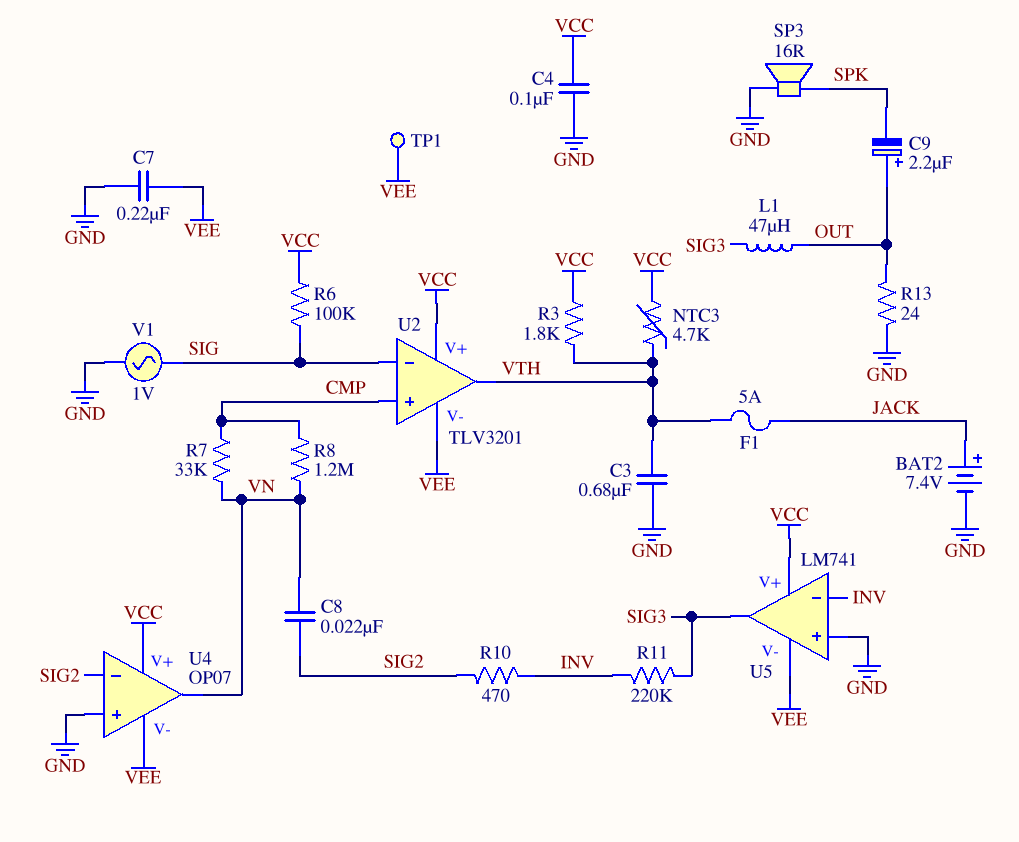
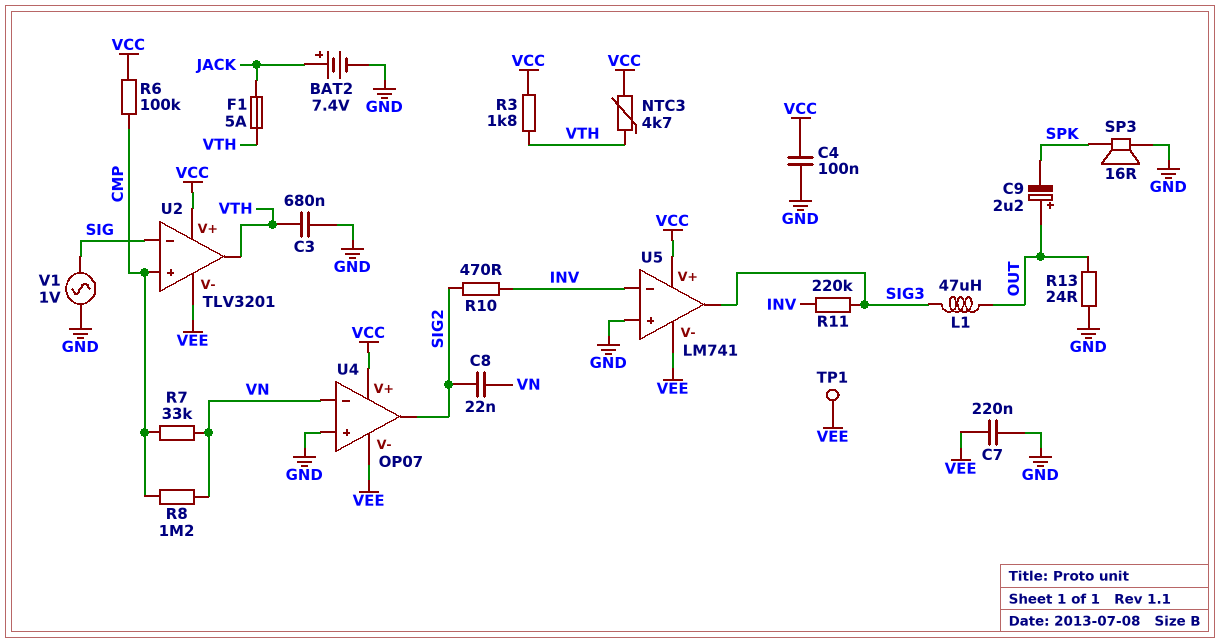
R6: 100k (SIG, VCC) -> 100k (CMP, VCC)
U4 pin in-: SIG2 -> VN
U4 pin out: VN -> SIG2

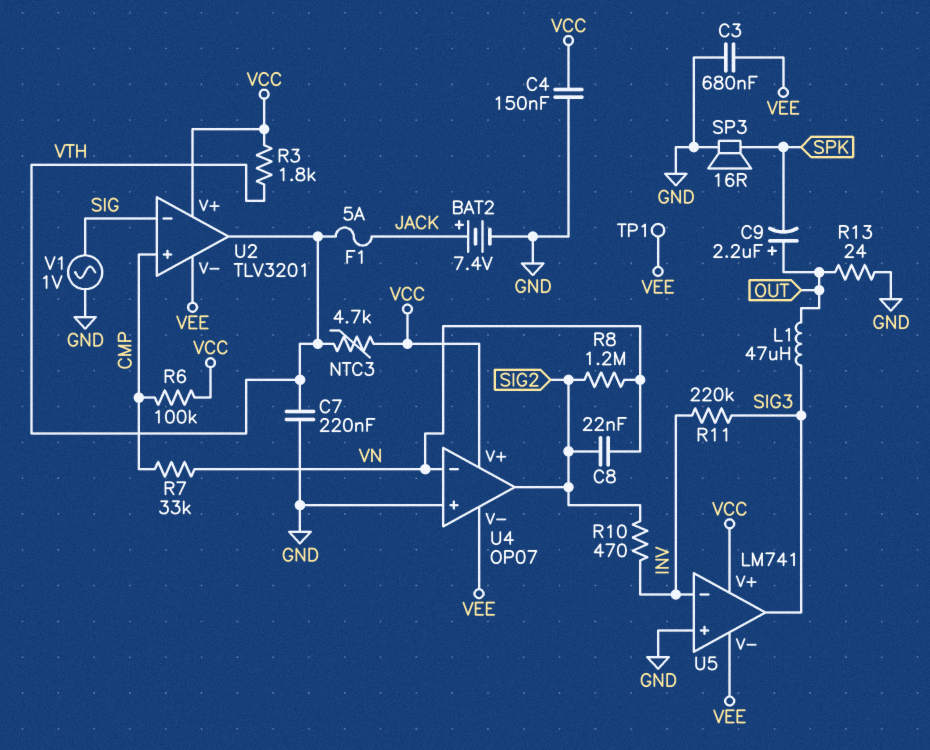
C3: 680nF (GND, VTH) -> 680nF (GND, VEE)
C4: 100nF (GND, VCC) -> 150nF (GND, VCC)
C7: 220nF (GND, VEE) -> 220nF (GND, VTH)
R8: 1.2M (CMP, VN) -> 1.2M (SIG2, VN)

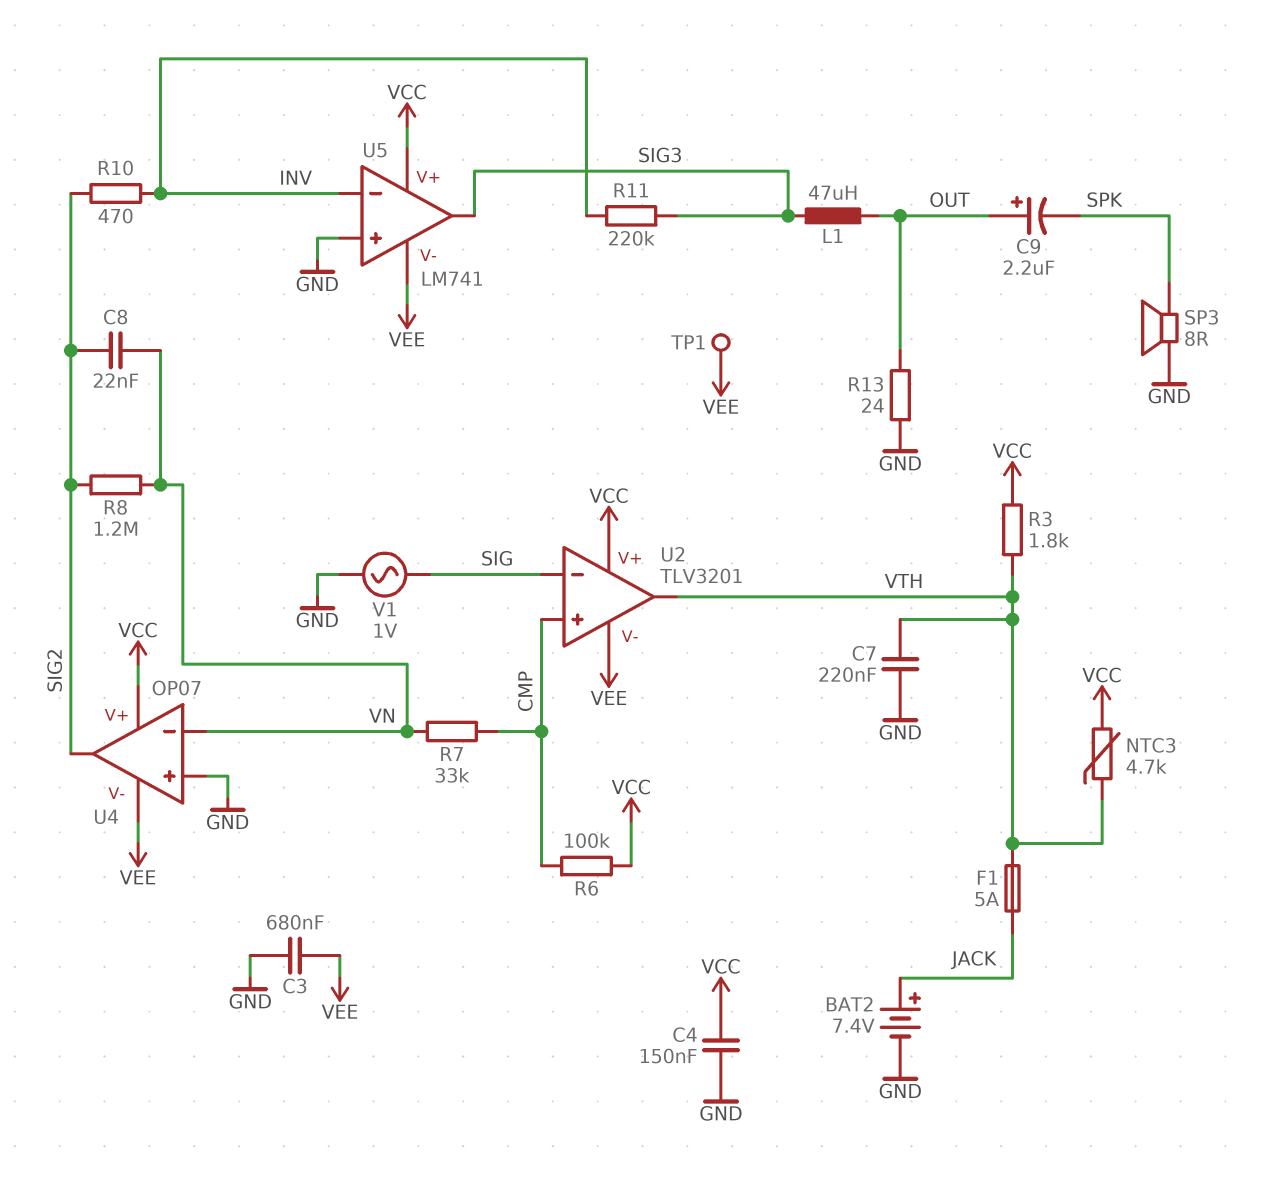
SP3: speaker 16R (GND, SPK) -> speaker 8R (GND, SPK)

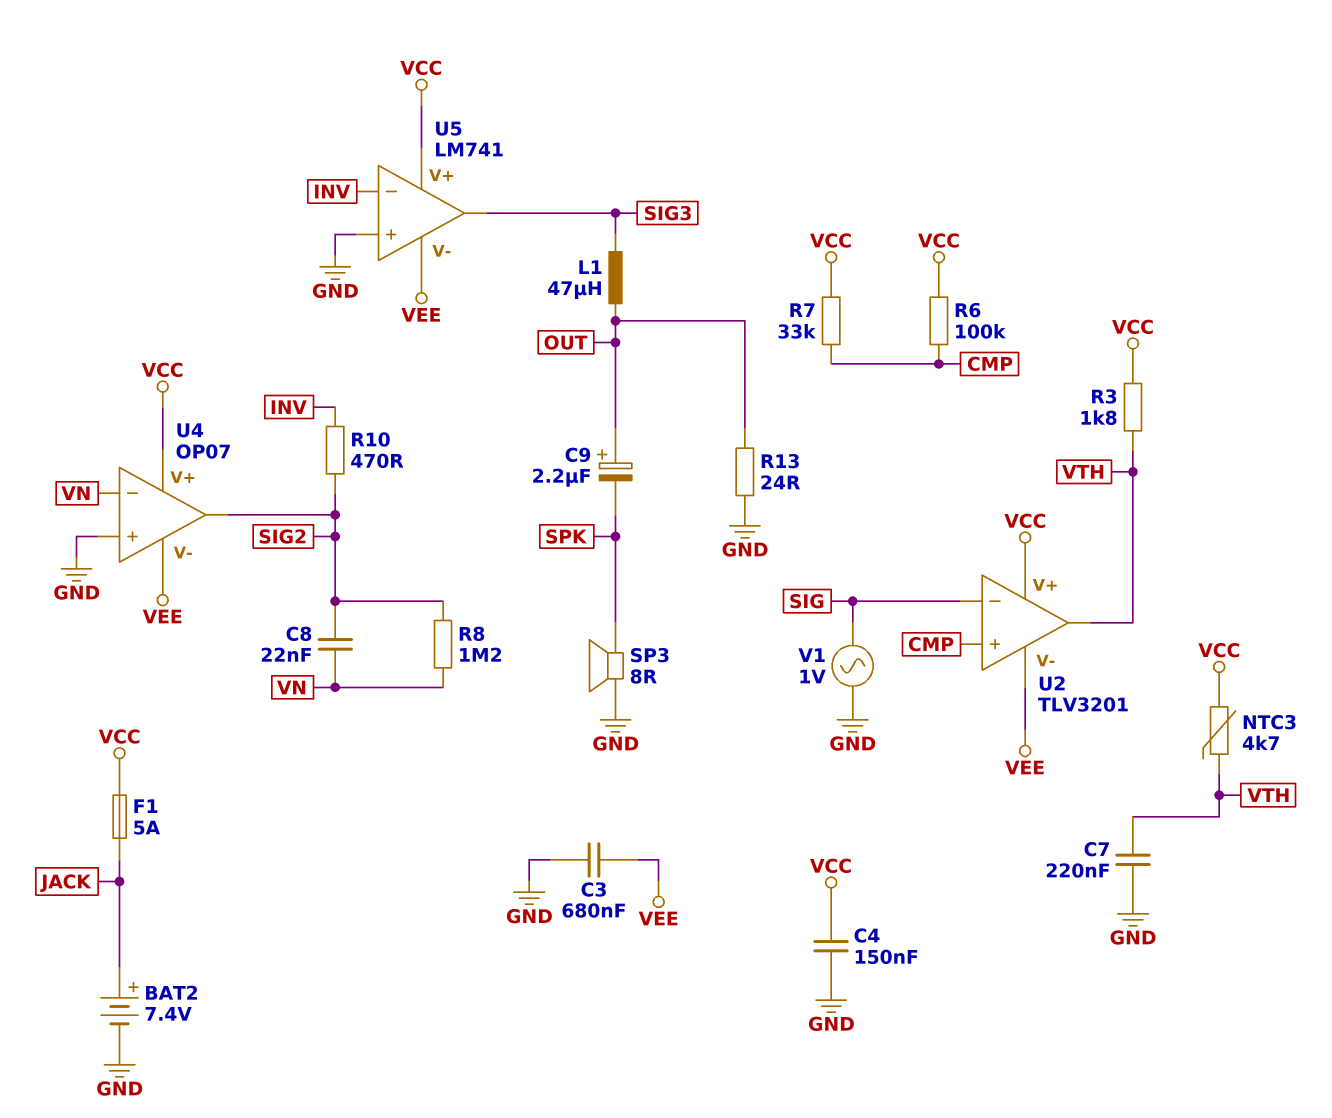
F1: 5A (JACK, VTH) -> 5A (JACK, VCC)
R7: 33k (CMP, VN) -> 33k (CMP, VCC)
R11: 220k (INV, SIG3) -> none
TP1: test point (VEE) -> none

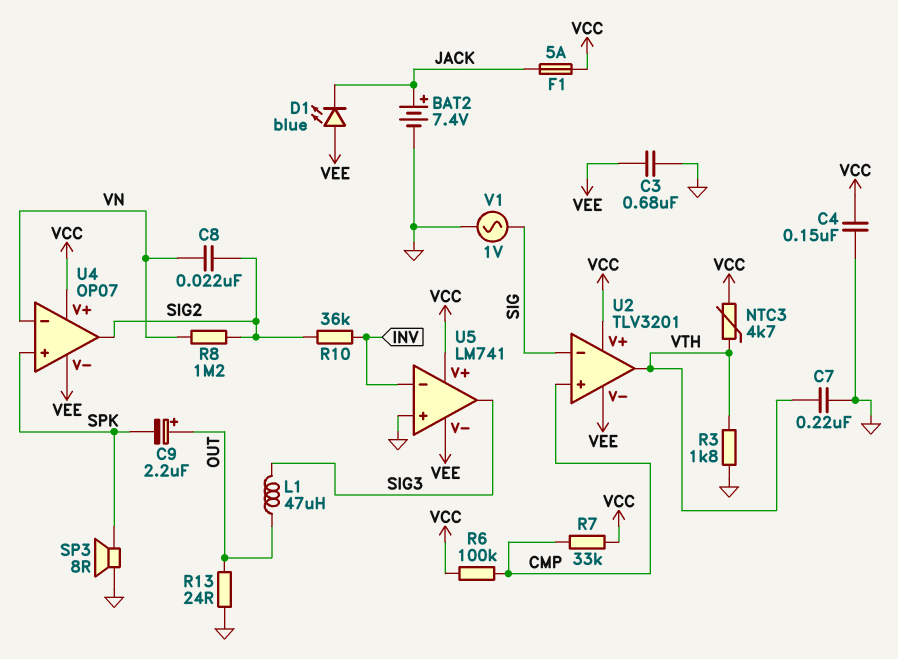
D1: none -> LED blue (A VEE, K JACK)
R3: 1.8k (VCC, VTH) -> 1.8k (GND, VTH)
R10: 470 (INV, SIG2) -> 36k (INV, SIG2)
U4 pin in+: GND -> SPK

